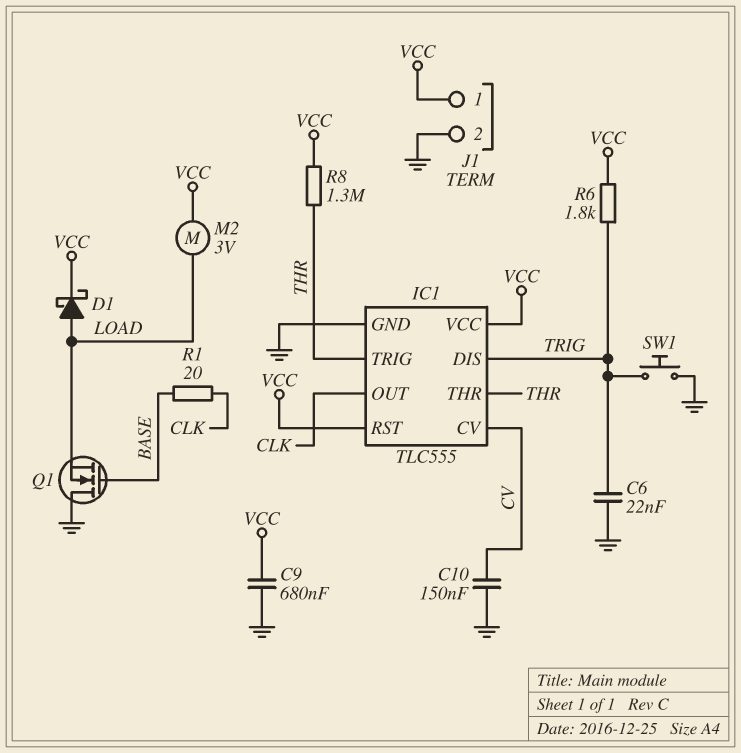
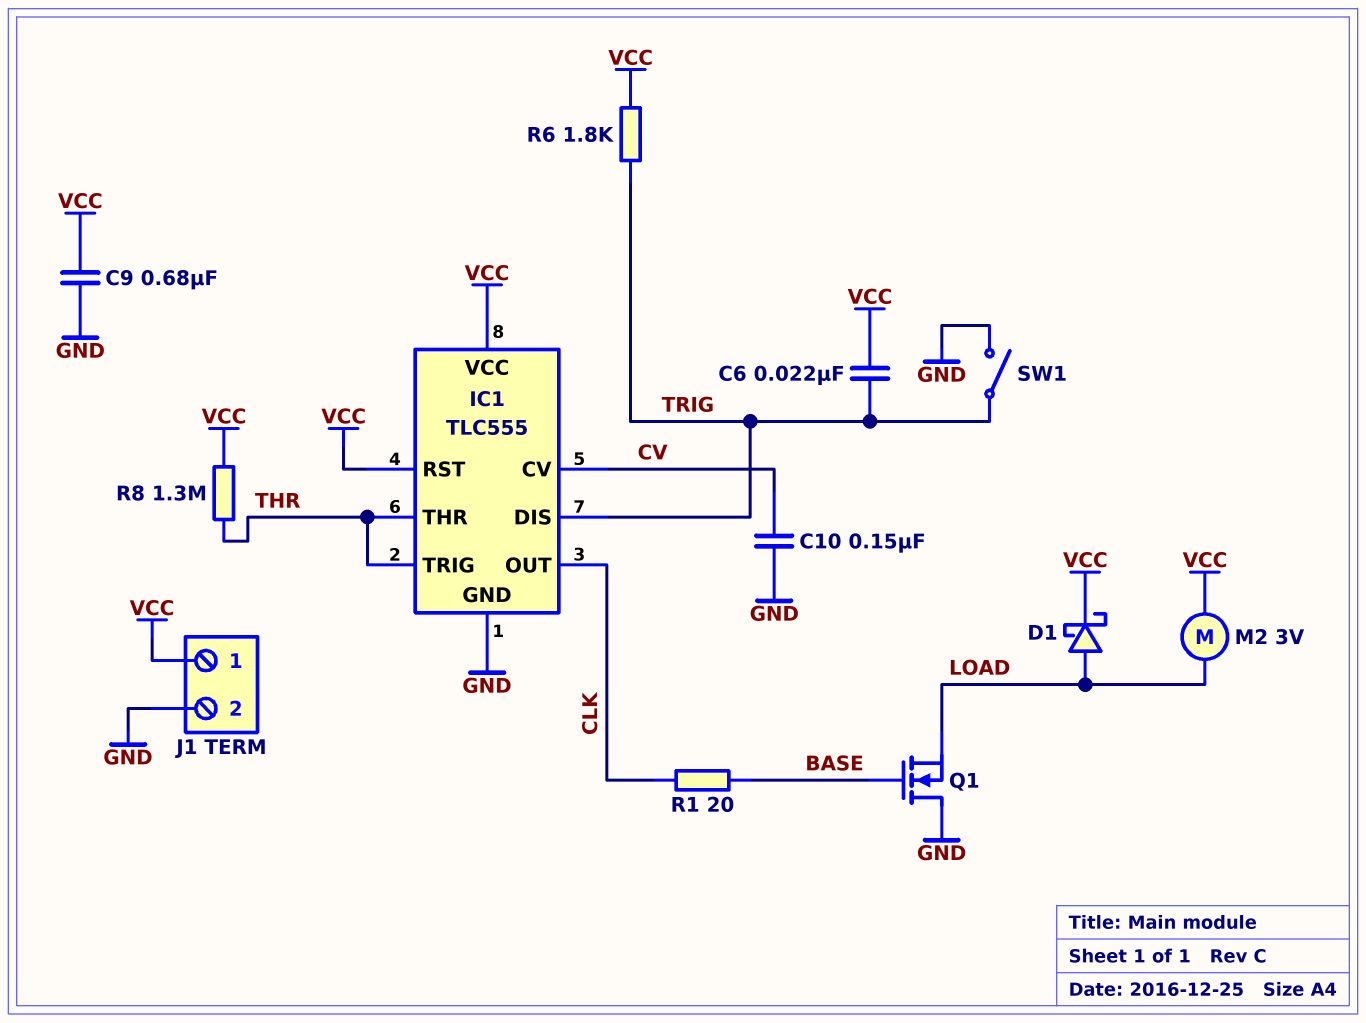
C6: 22nF (GND, TRIG) -> 22nF (TRIG, VCC)
SW1: button (GND, TRIG) -> switch (GND, TRIG)

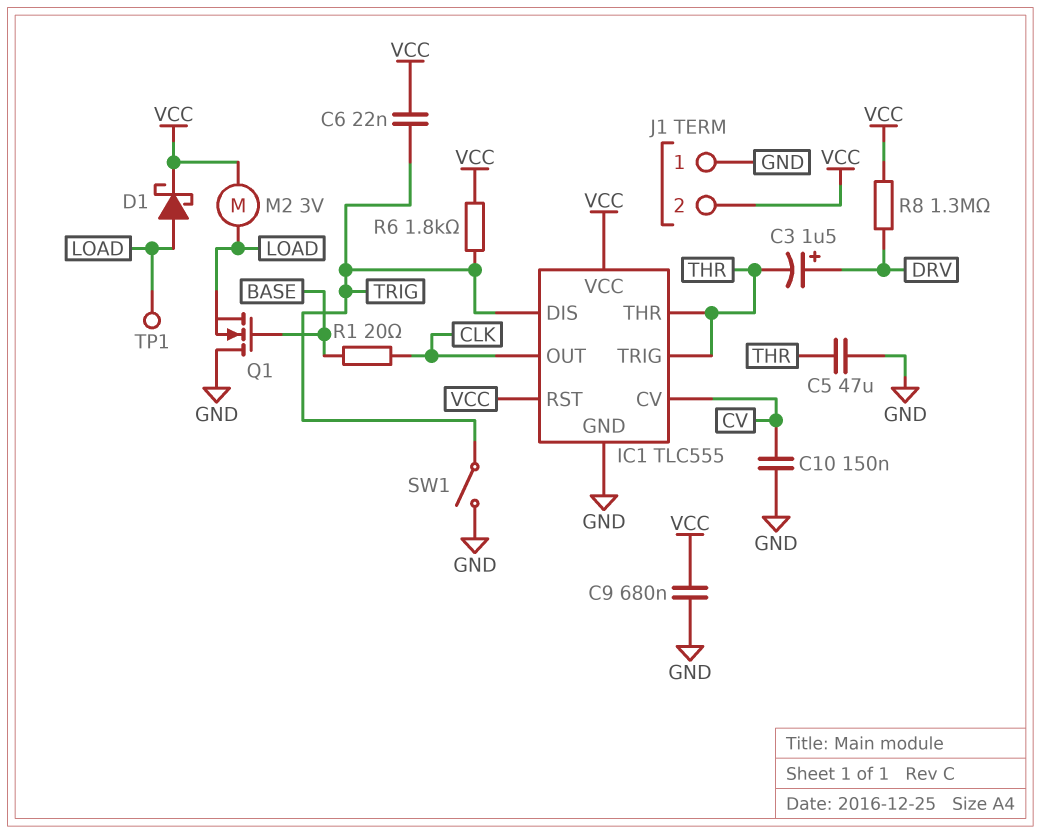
C3: none -> 1.5uF (plus DRV, minus THR)
C5: none -> 47uF (GND, THR)
J1 pin 1: VCC -> GND
J1 pin 2: GND -> VCC
R8: 1.3M (THR, VCC) -> 1.3M (DRV, VCC)
TP1: none -> test point (LOAD)

